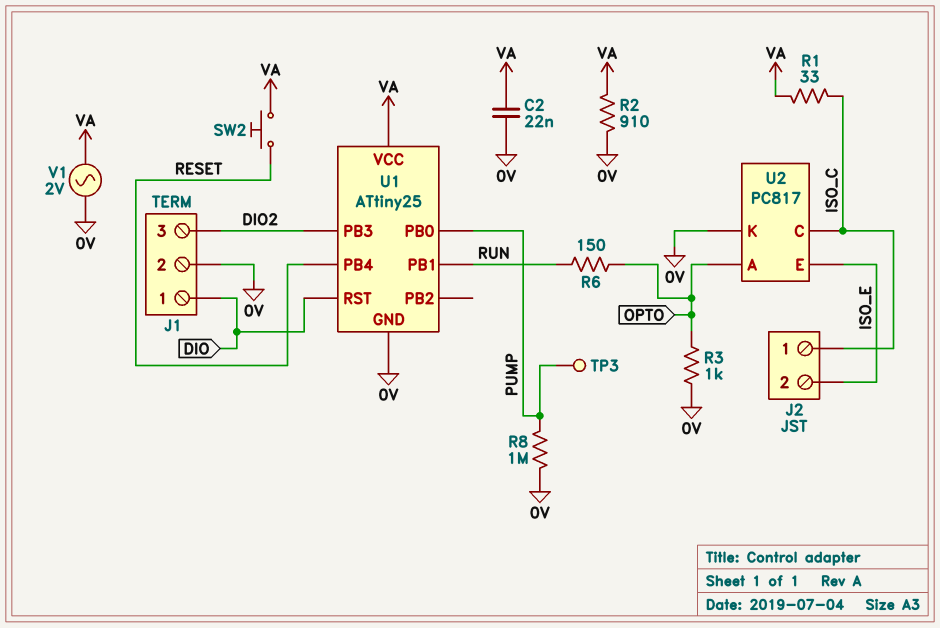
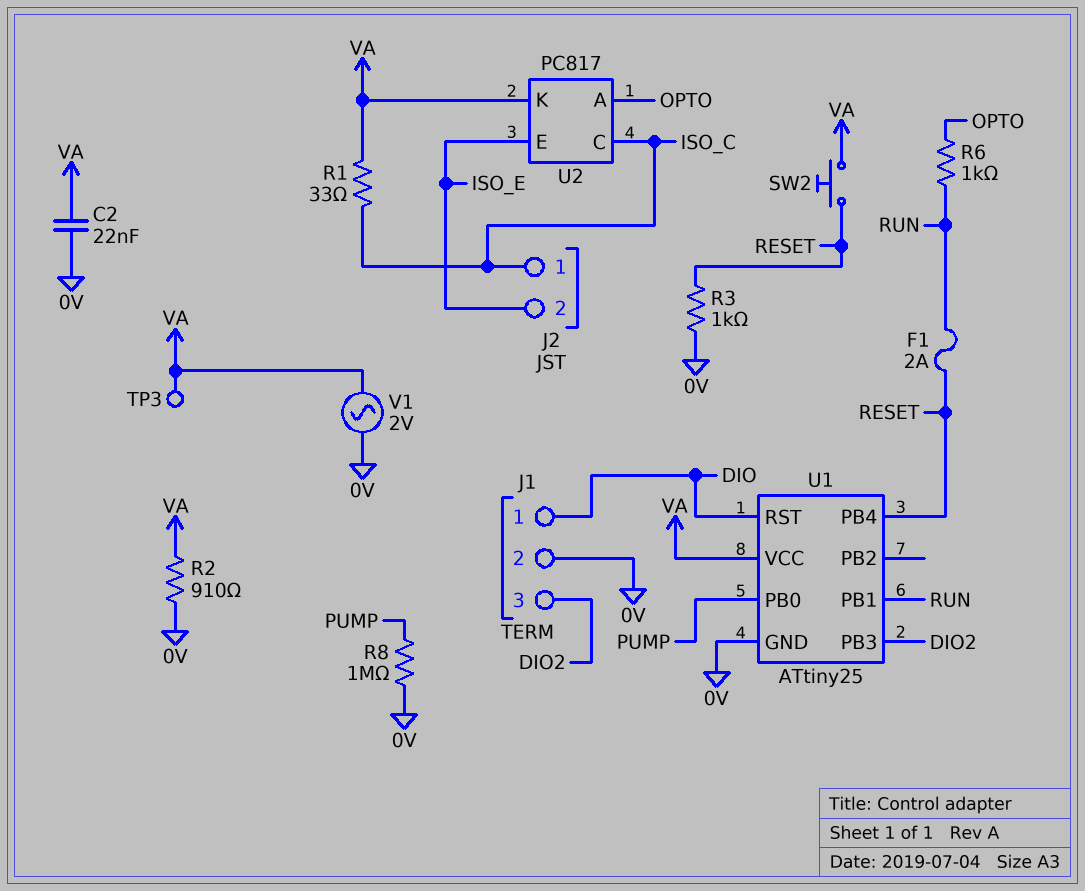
F1: none -> 2A (RESET, RUN)
R3: 1k (0V, OPTO) -> 1k (0V, RESET)
R6: 150 (OPTO, RUN) -> 1k (OPTO, RUN)
TP3: test point (PUMP) -> test point (VA)
U2 pin K: 0V -> VA

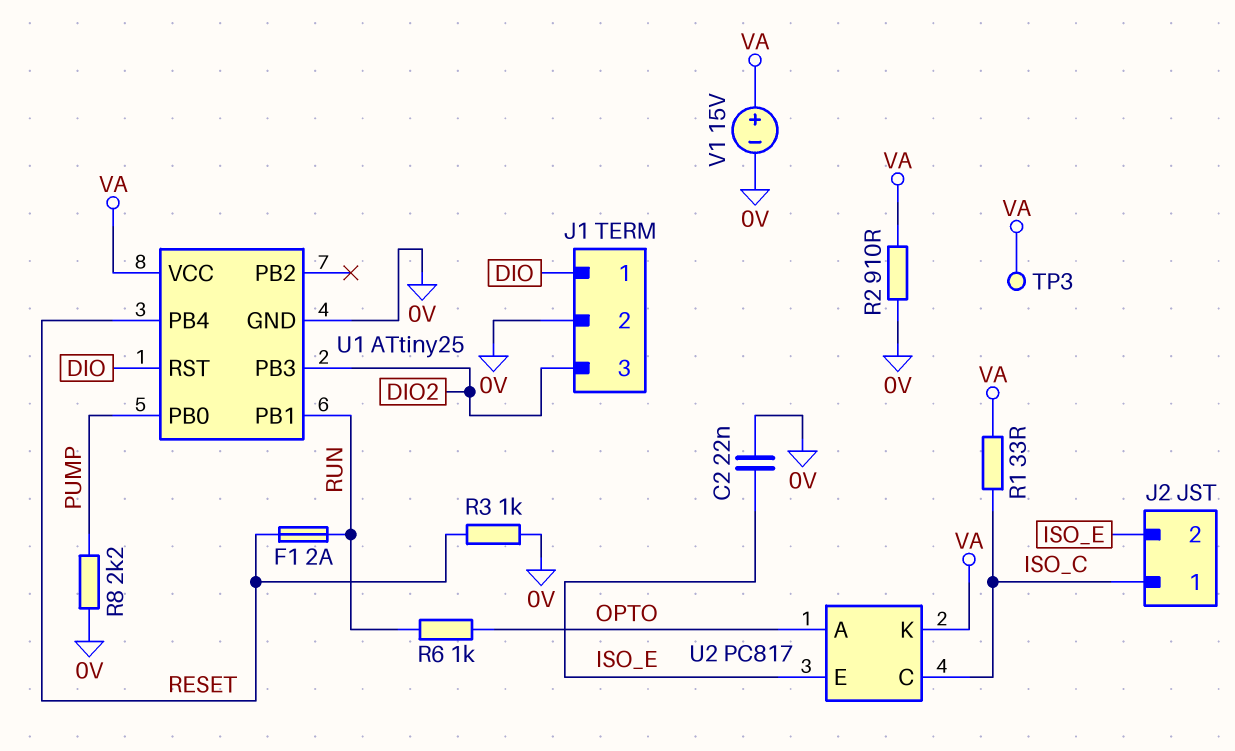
C2: 22nF (0V, VA) -> 22nF (0V, ISO_E)
R8: 1M (0V, PUMP) -> 2.2k (0V, PUMP)
SW2: button (RESET, VA) -> none
V1: AC 2V (0V, VA) -> 15V (plus VA, minus 0V)

